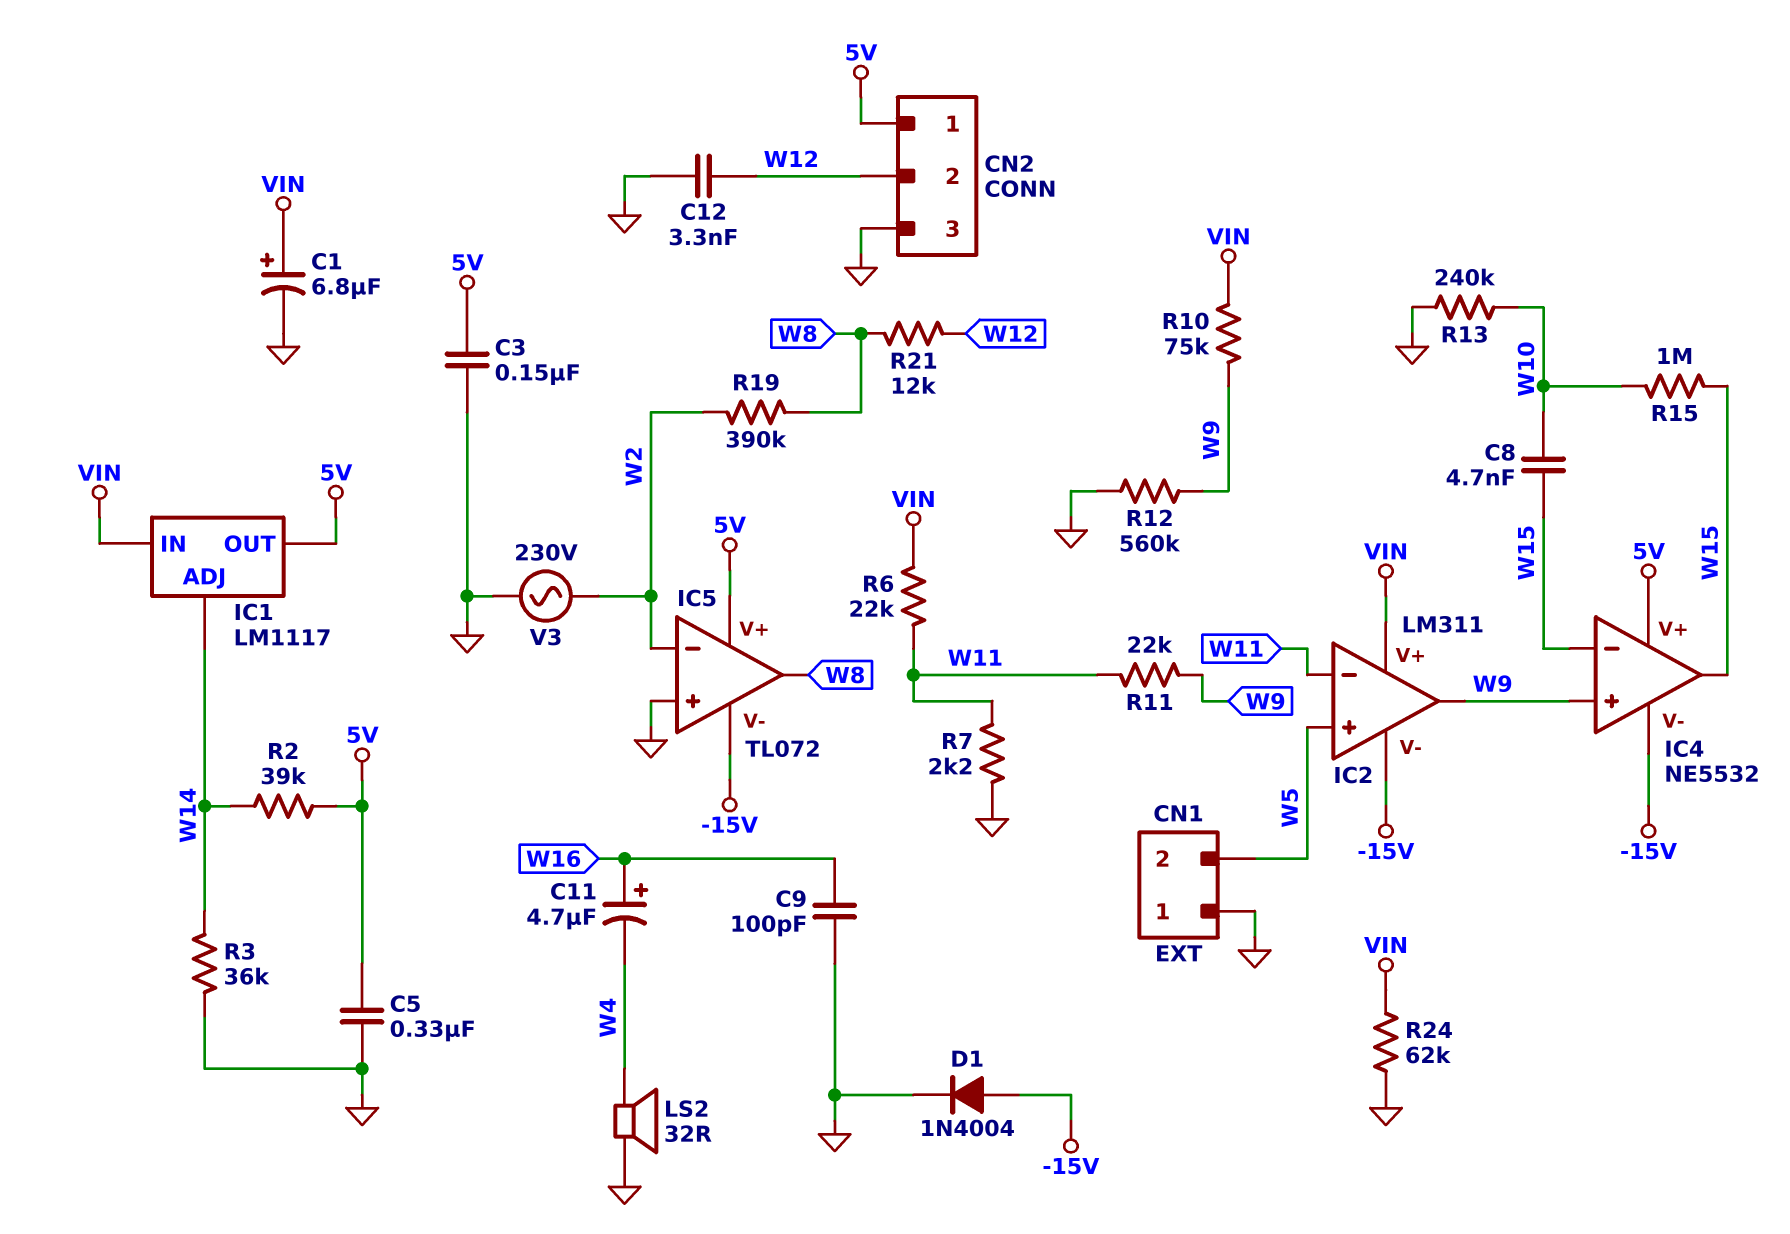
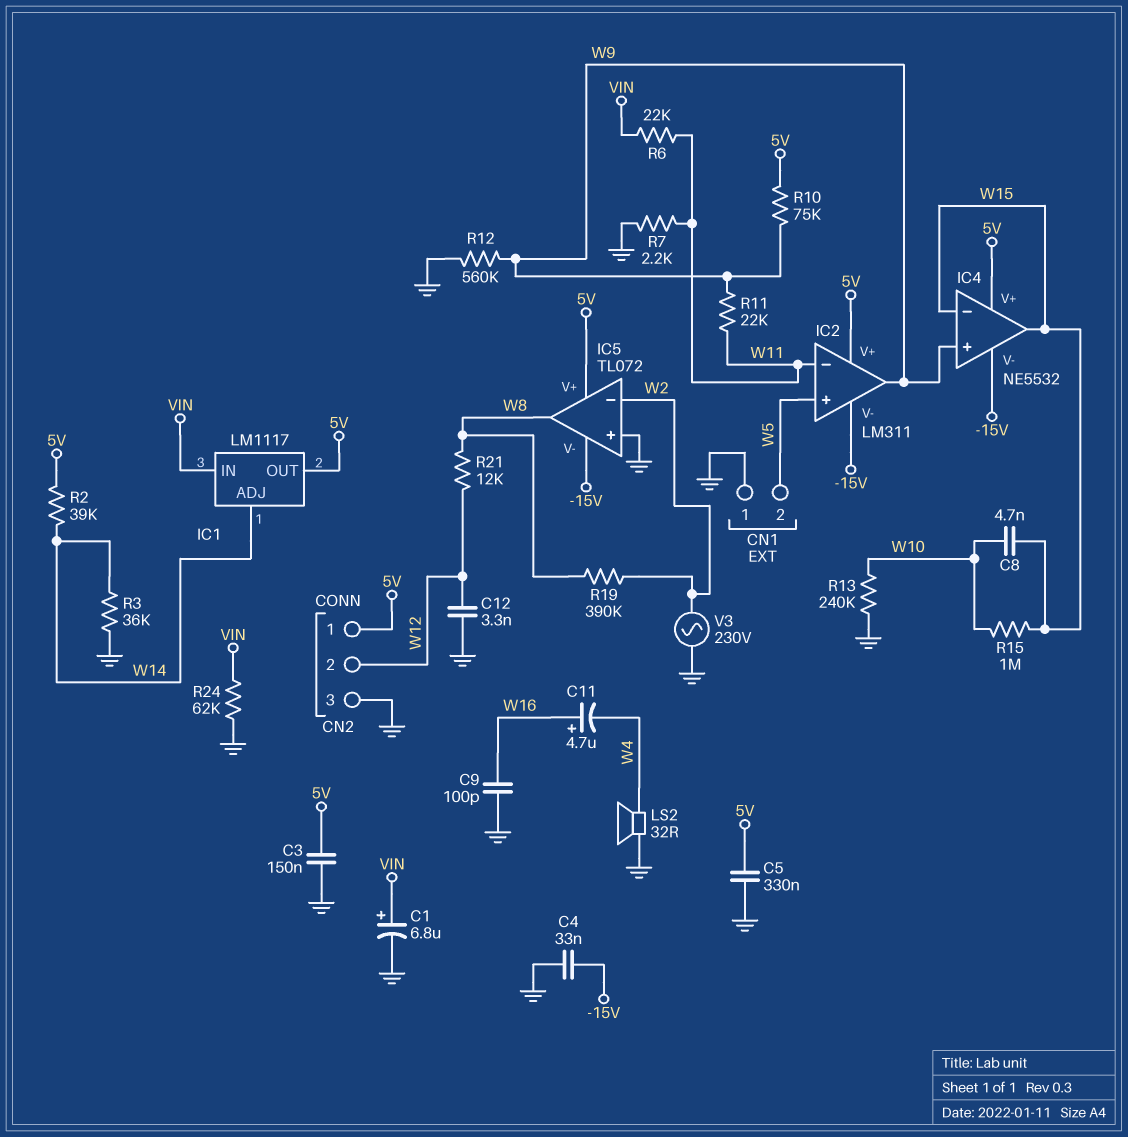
C4: none -> 33nF (-15V, GND)
D1: diode 1N4004 (A -15V, K GND) -> none
IC2 pin V+: VIN -> 5V
R10: 75k (VIN, W9) -> 75k (5V, W9)

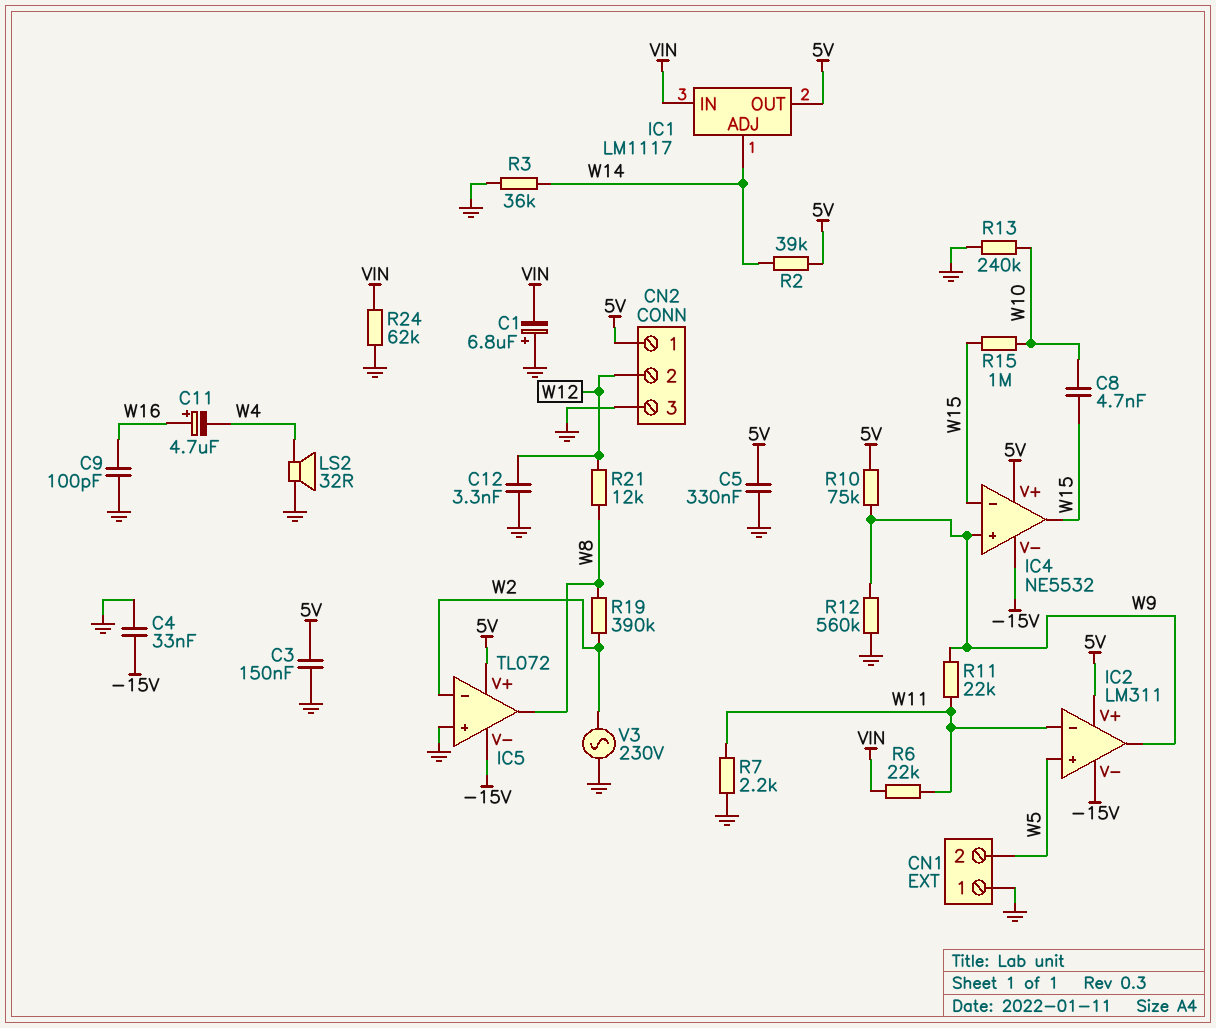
C1: 6.8uF (plus VIN, minus GND) -> 6.8uF (plus GND, minus VIN)

